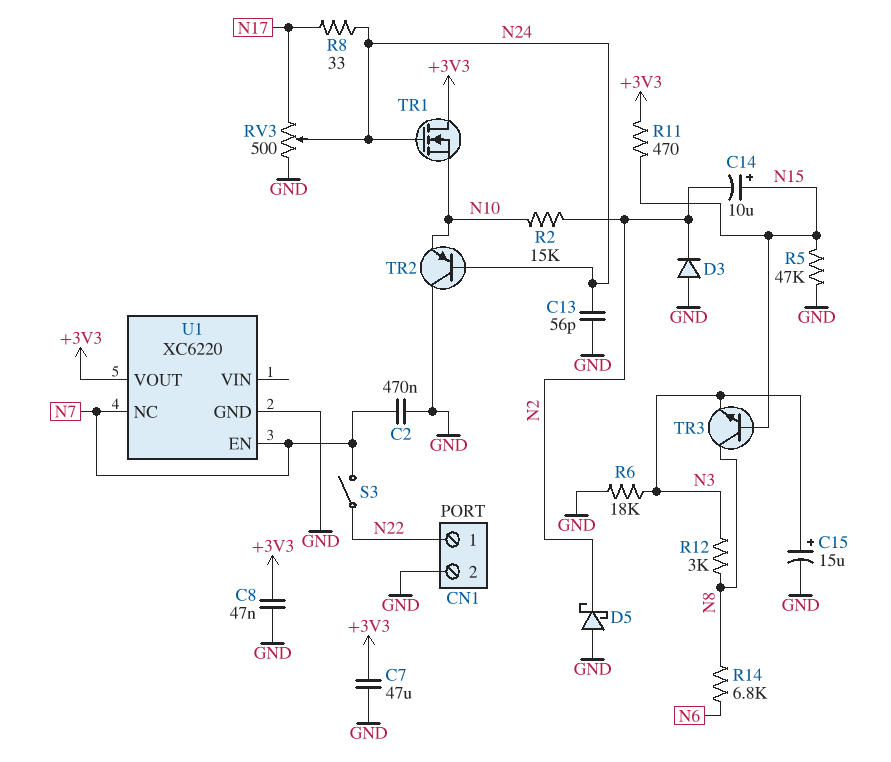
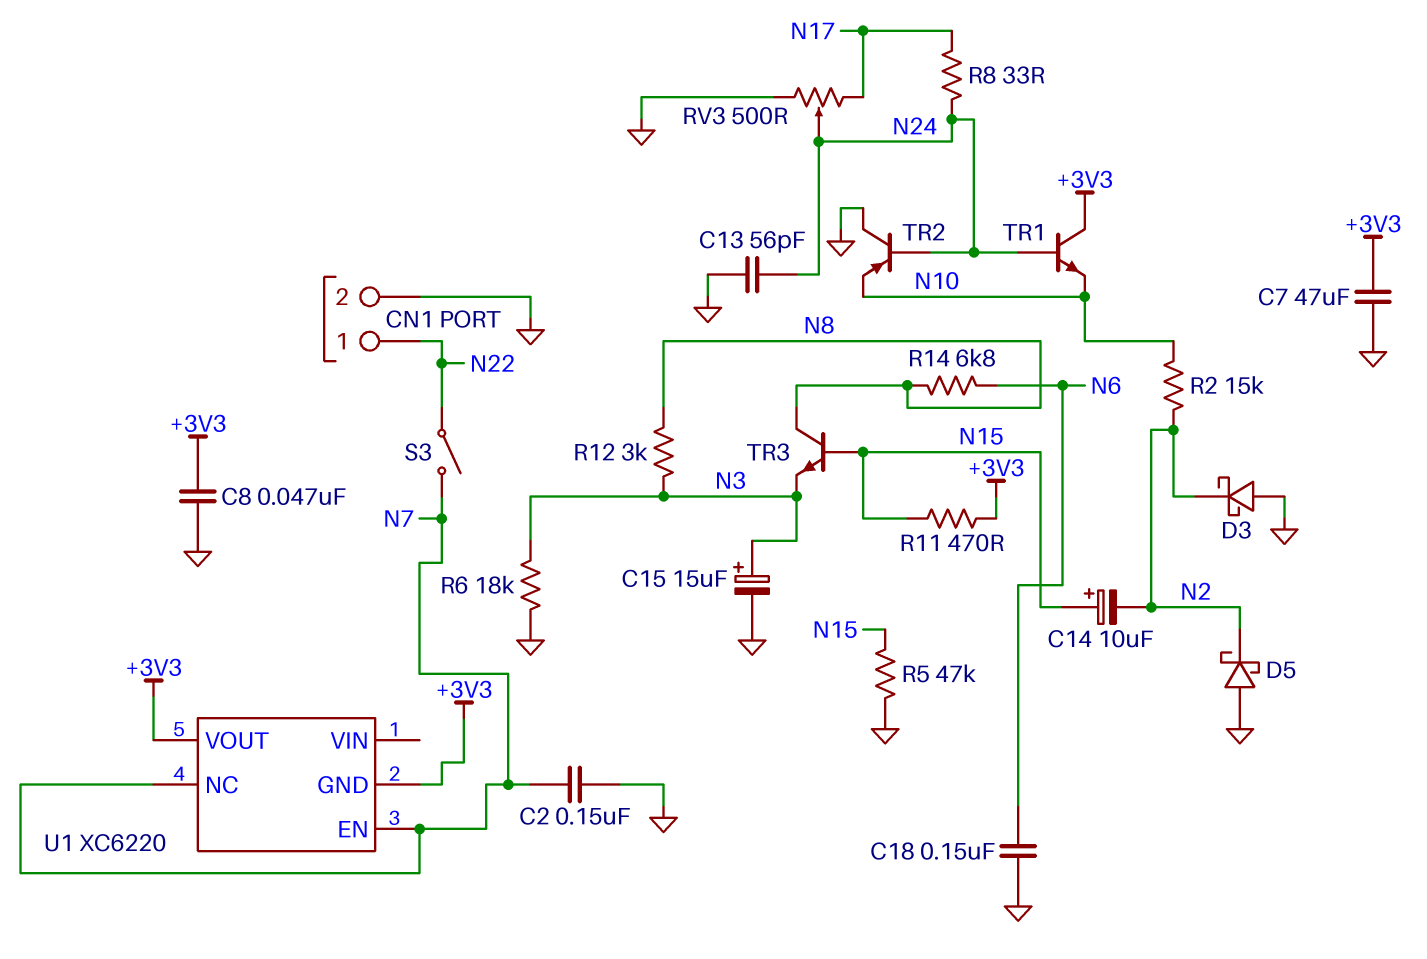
C2: 470nF (GND, N7) -> 150nF (GND, N7)
C18: none -> 150nF (GND, N6)
D3: diode (A GND, K N2) -> schottky (A GND, K N2)
TR1: NMOS (G N24, D +3V3, S N10) -> NPN (B N24, C +3V3, E N10)
U1 pin GND: GND -> +3V3

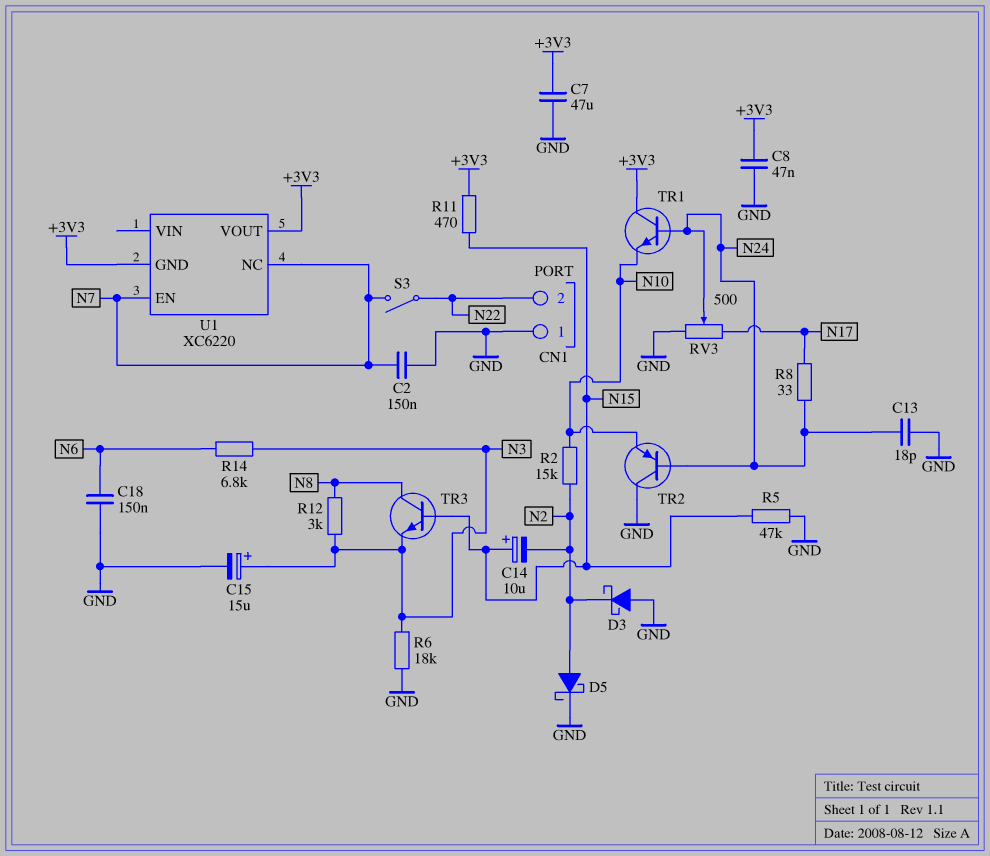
C13: 56pF (GND, N24) -> 18pF (GND, N24)
CN1 pin 1: N22 -> GND
CN1 pin 2: GND -> N22
D5: schottky (A GND, K N2) -> schottky (A N2, K GND)
R14: 6.8k (N6, N8) -> 6.8k (N3, N6)

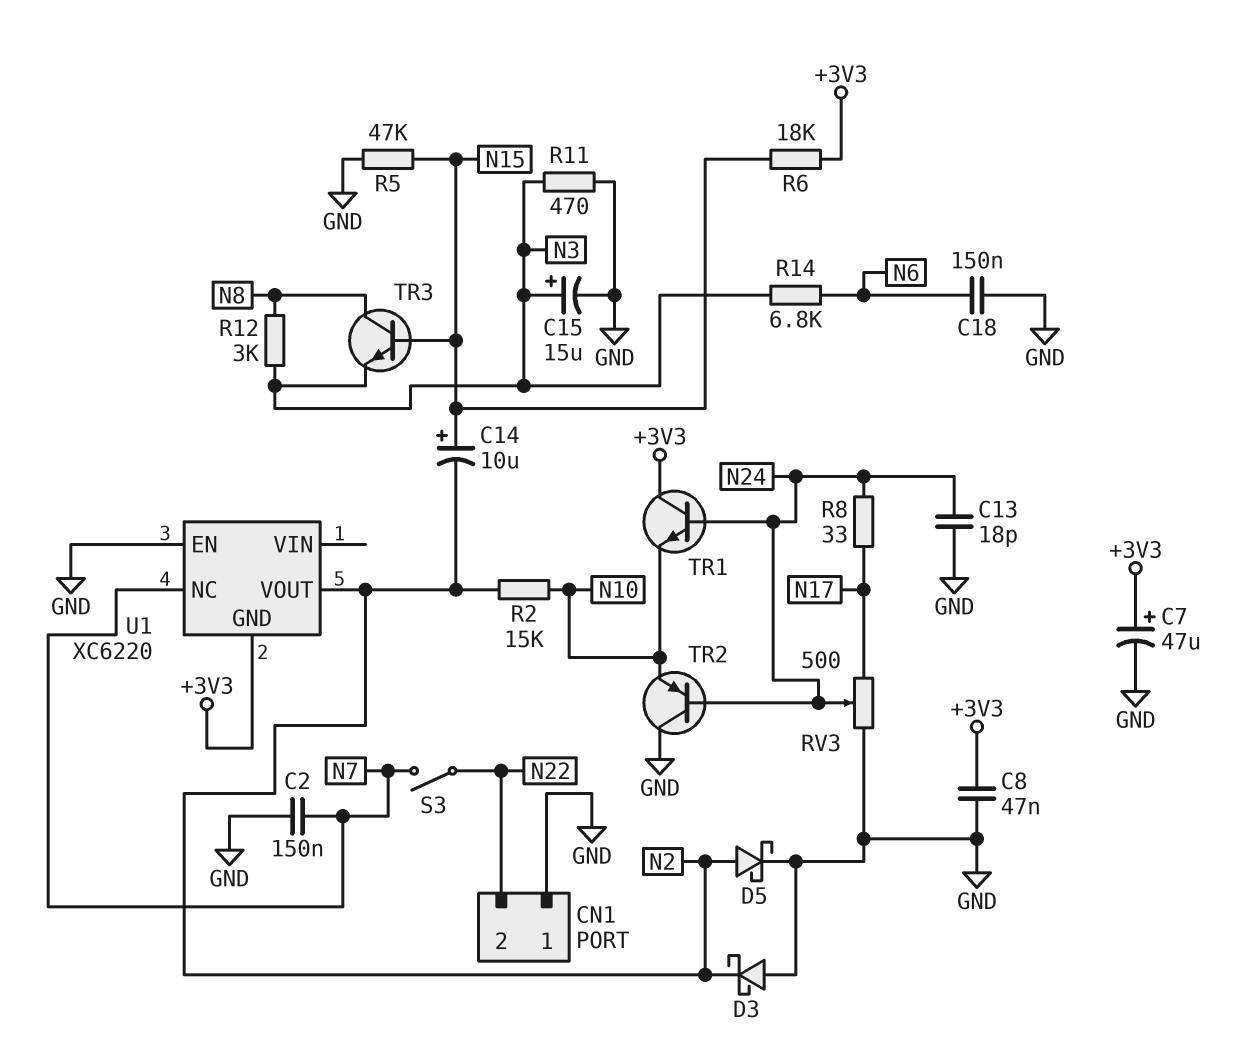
C7: 47uF (+3V3, GND) -> 47uF (plus +3V3, minus GND)
R6: 18k (GND, N3) -> 18k (+3V3, N15)
R11: 470 (+3V3, N15) -> 470 (GND, N3)
U1 pin EN: N7 -> GND
U1 pin VOUT: +3V3 -> N2

